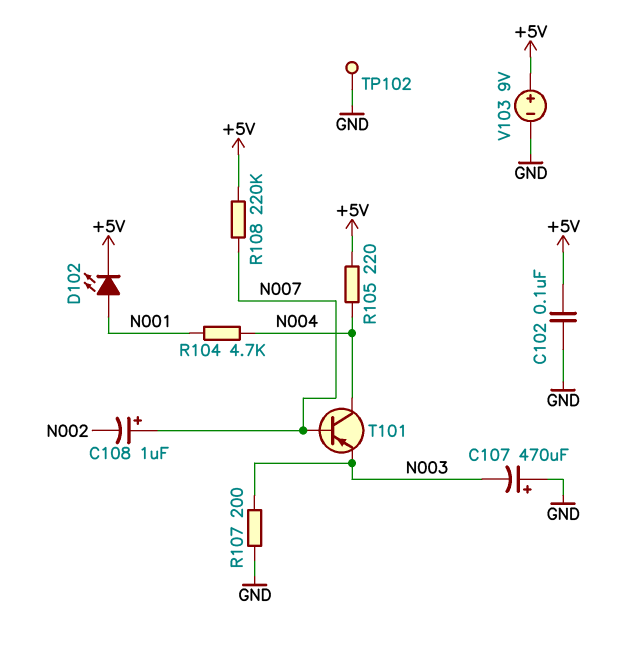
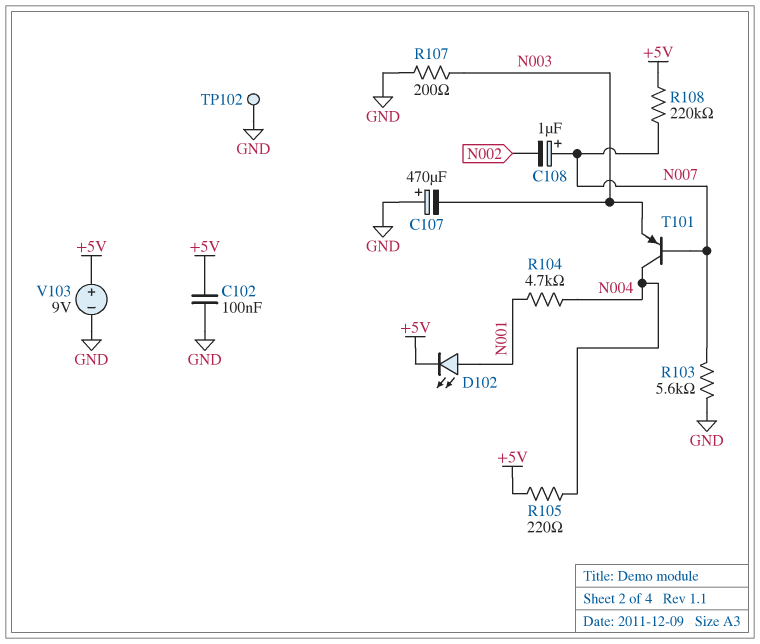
R103: none -> 5.6k (GND, N007)

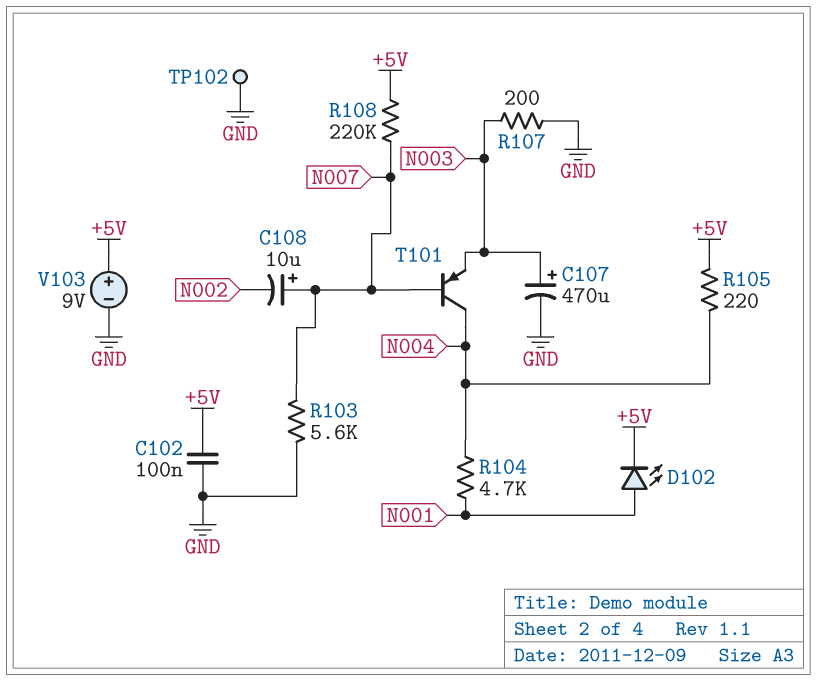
C107: 470uF (plus GND, minus N003) -> 470uF (plus N003, minus GND)
C108: 1uF (plus N007, minus N002) -> 10uF (plus N007, minus N002)

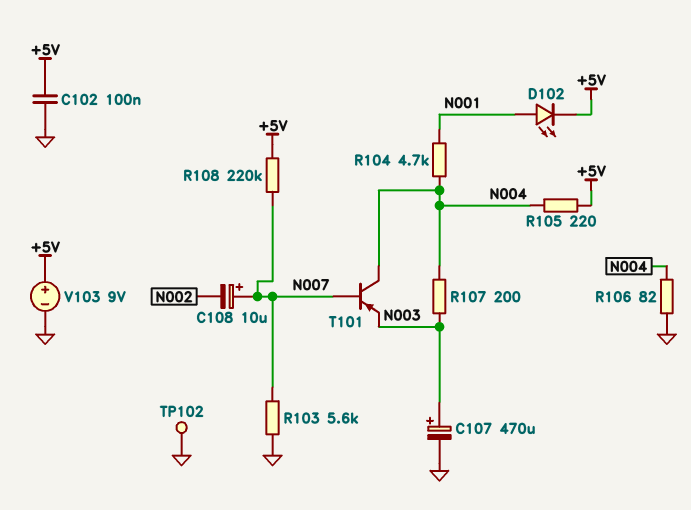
R106: none -> 82 (GND, N004)
R107: 200 (GND, N003) -> 200 (N003, N004)

